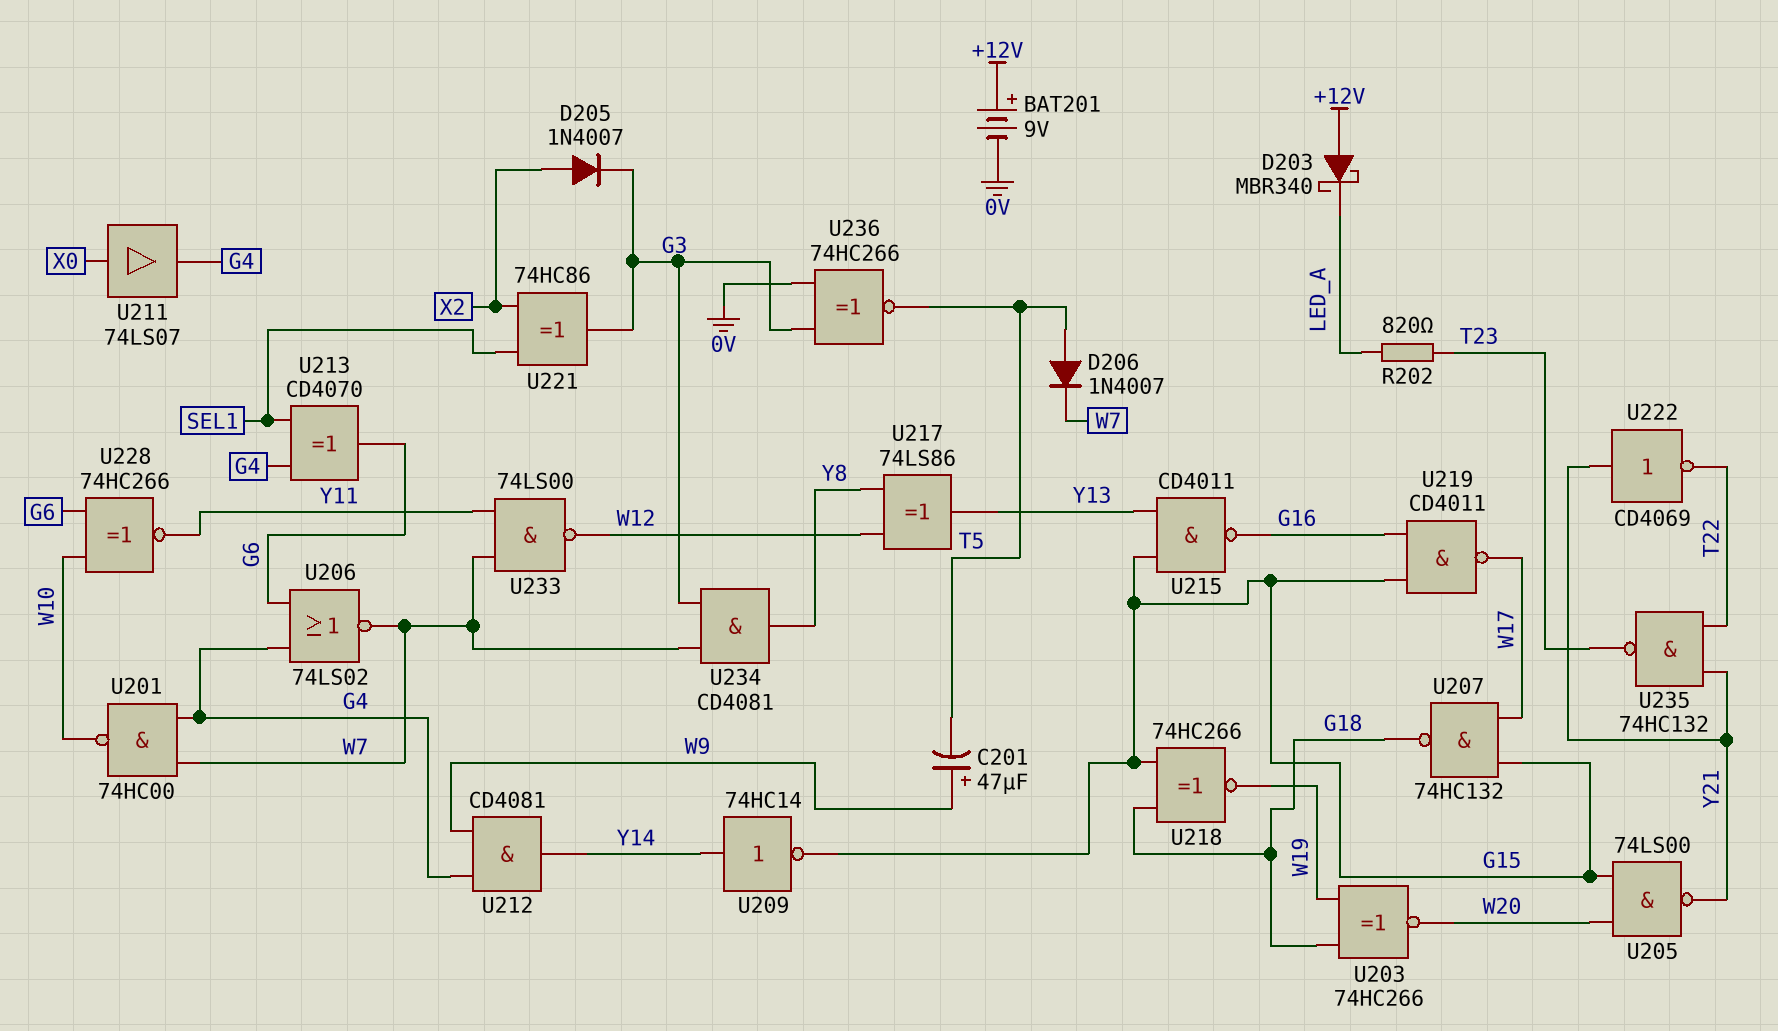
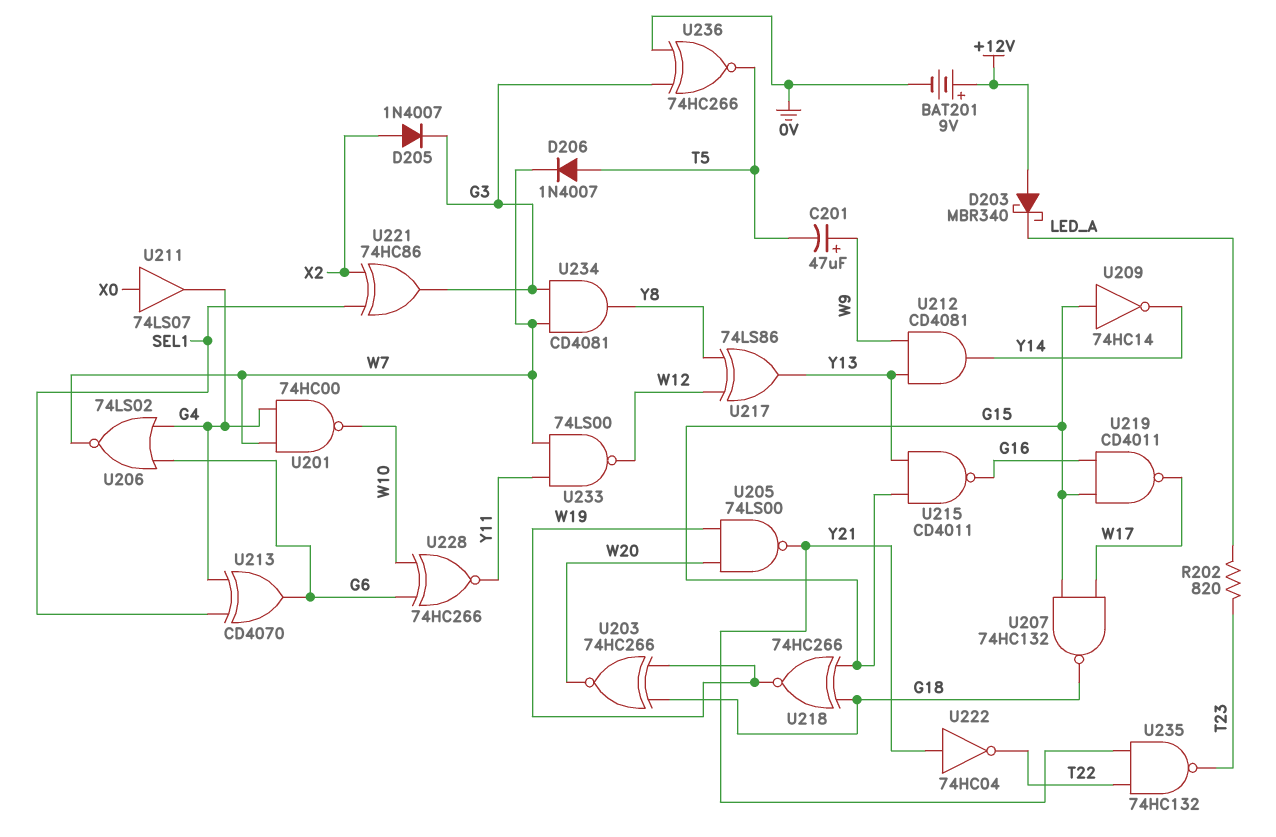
U205: NAND 74LS00 (in G15, in W20, out Y21) -> NAND 74LS00 (in W19, in W20, out Y21)
U209: NOT 74HC14 (in Y14, out G15) -> NOT 74HC14 (in G15, out Y14)
U212: AND CD4081 (in G4, in W9, out Y14) -> AND CD4081 (in W9, in Y13, out Y14)
U222: NOT CD4069 (in Y21, out T22) -> NOT 74HC04 (in Y21, out T22)

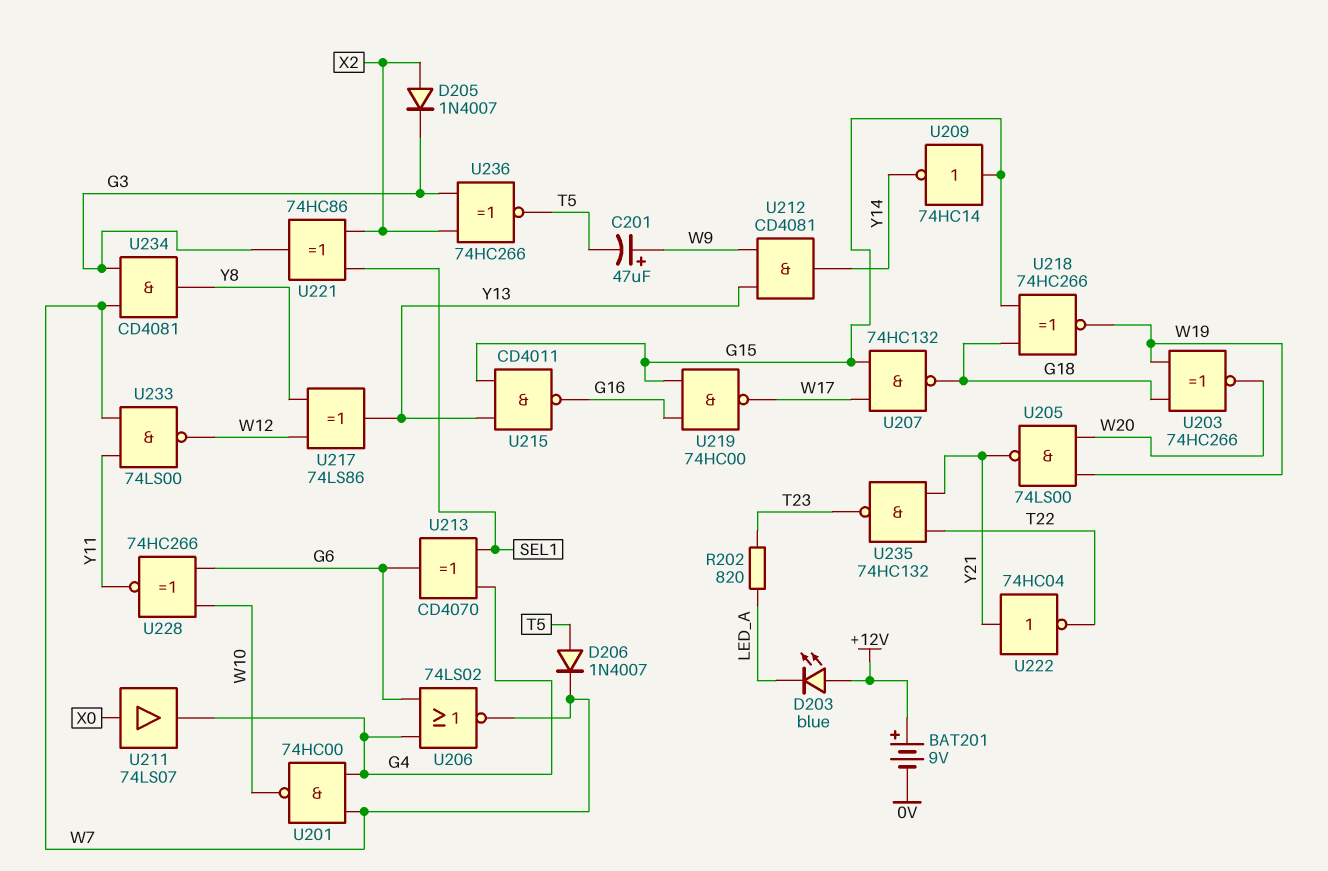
D203: schottky MBR340 (A +12V, K LED_A) -> LED blue (A +12V, K LED_A)
U219: NAND CD4011 (in G15, in G16, out W17) -> NAND 74HC00 (in G15, in G16, out W17)
U236: XNOR 74HC266 (in 0V, in G3, out T5) -> XNOR 74HC266 (in G3, in X2, out T5)

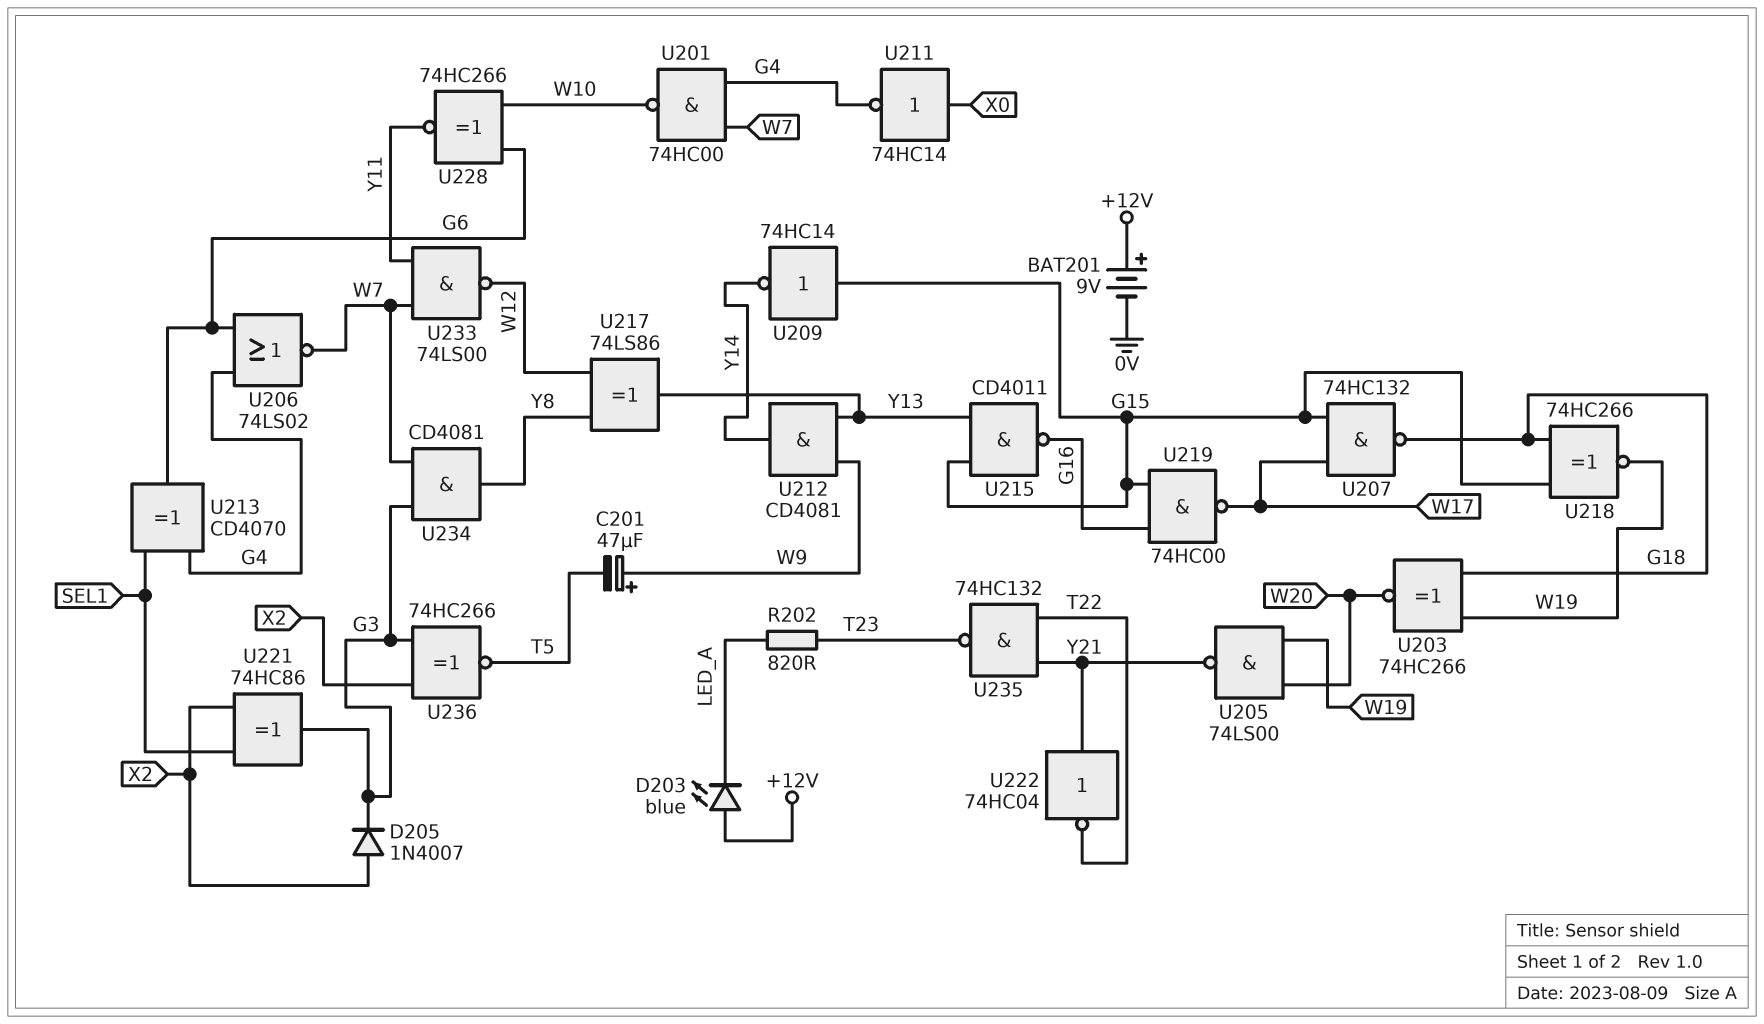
D206: diode 1N4007 (A T5, K W7) -> none
U211: buffer 74LS07 (in X0, out G4) -> NOT 74HC14 (in X0, out G4)

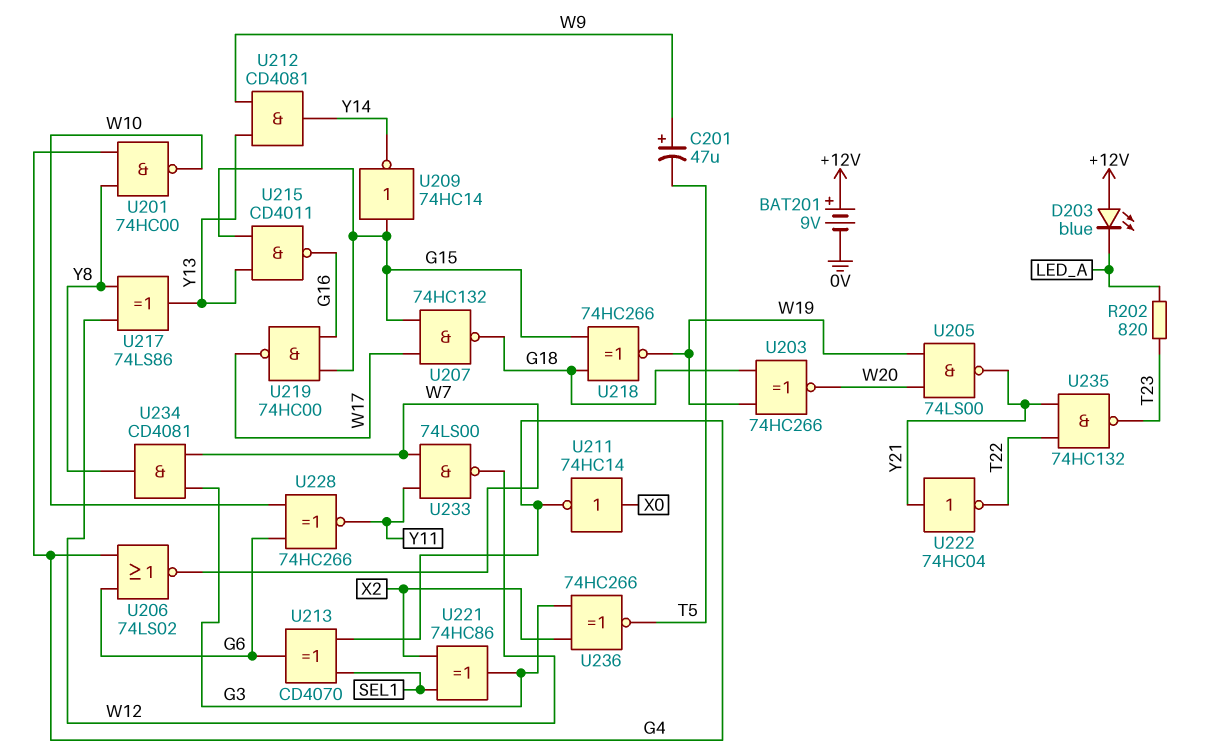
D205: diode 1N4007 (A X2, K G3) -> none
U201: NAND 74HC00 (in G4, in W7, out W10) -> NAND 74HC00 (in G4, in Y8, out W10)

